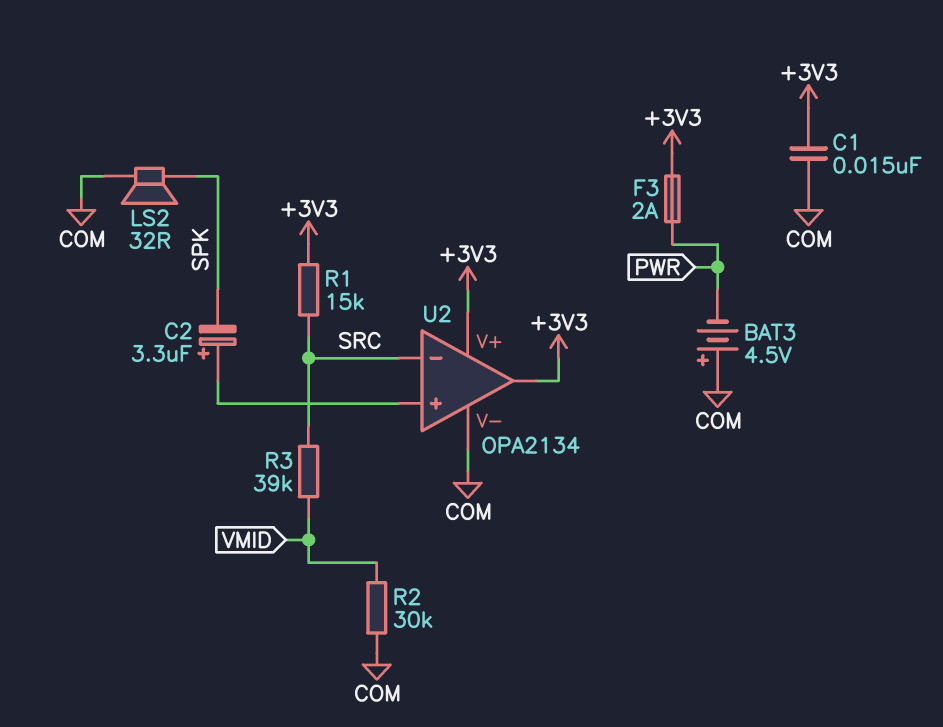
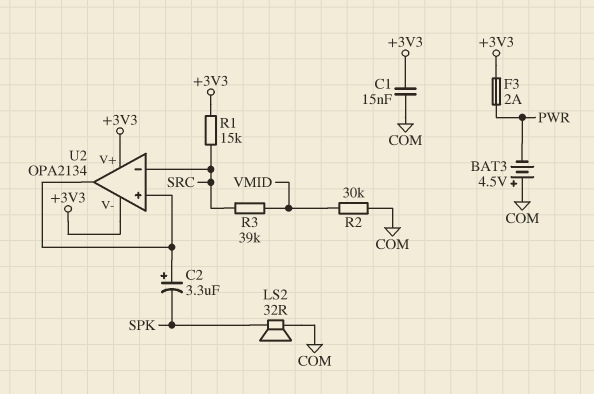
U2 pin V-: COM -> +3V3
U2 pin out: +3V3 -> U2/in+

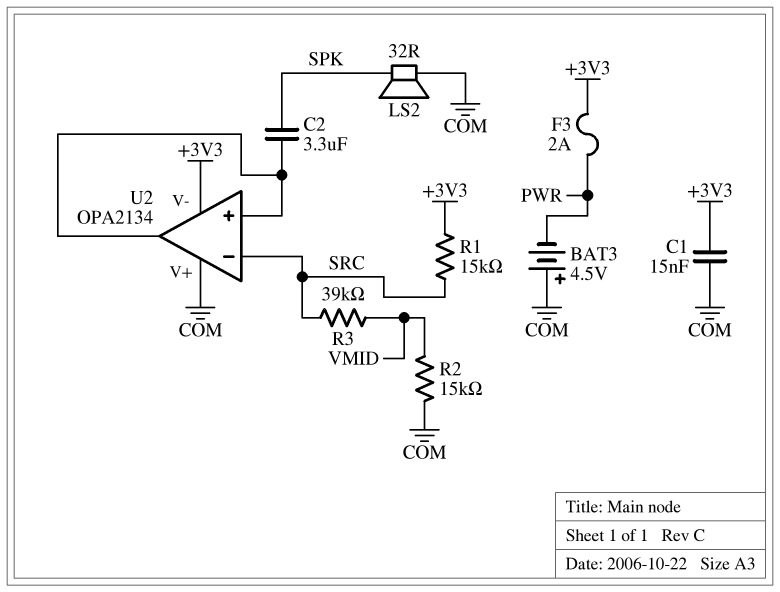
C2: 3.3uF (plus U2/in+, minus SPK) -> 3.3uF (SPK, U2/in+)
R2: 30k (COM, VMID) -> 15k (COM, VMID)
U2 pin V+: +3V3 -> COM

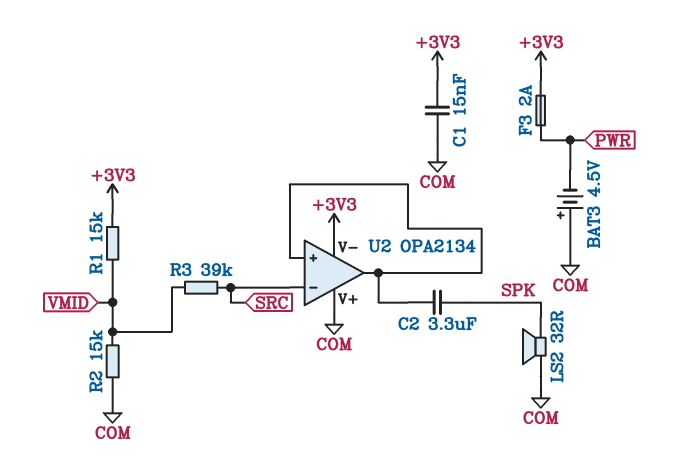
R1: 15k (+3V3, SRC) -> 15k (+3V3, VMID)

